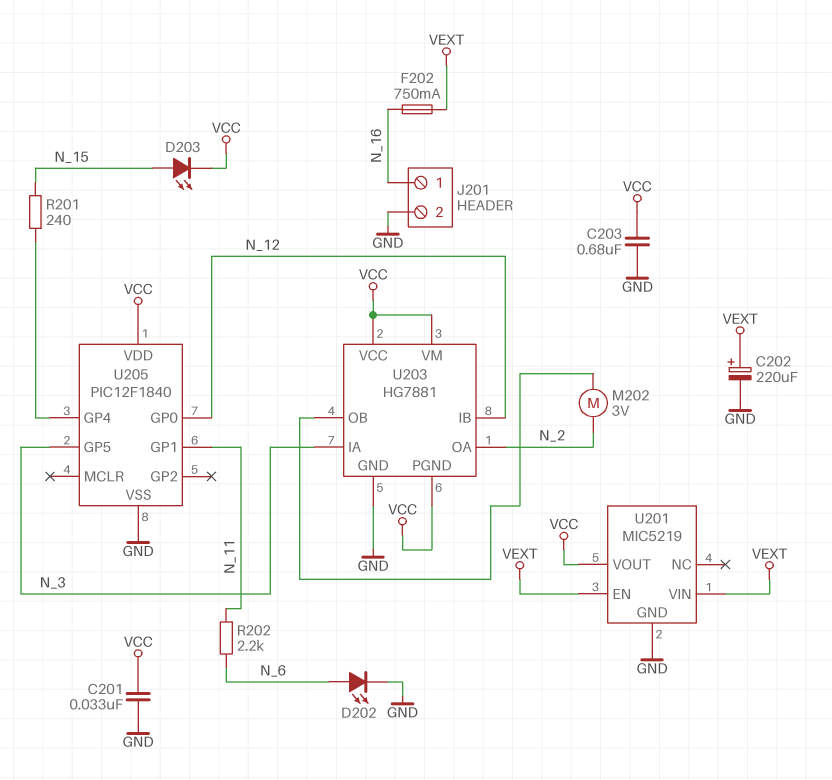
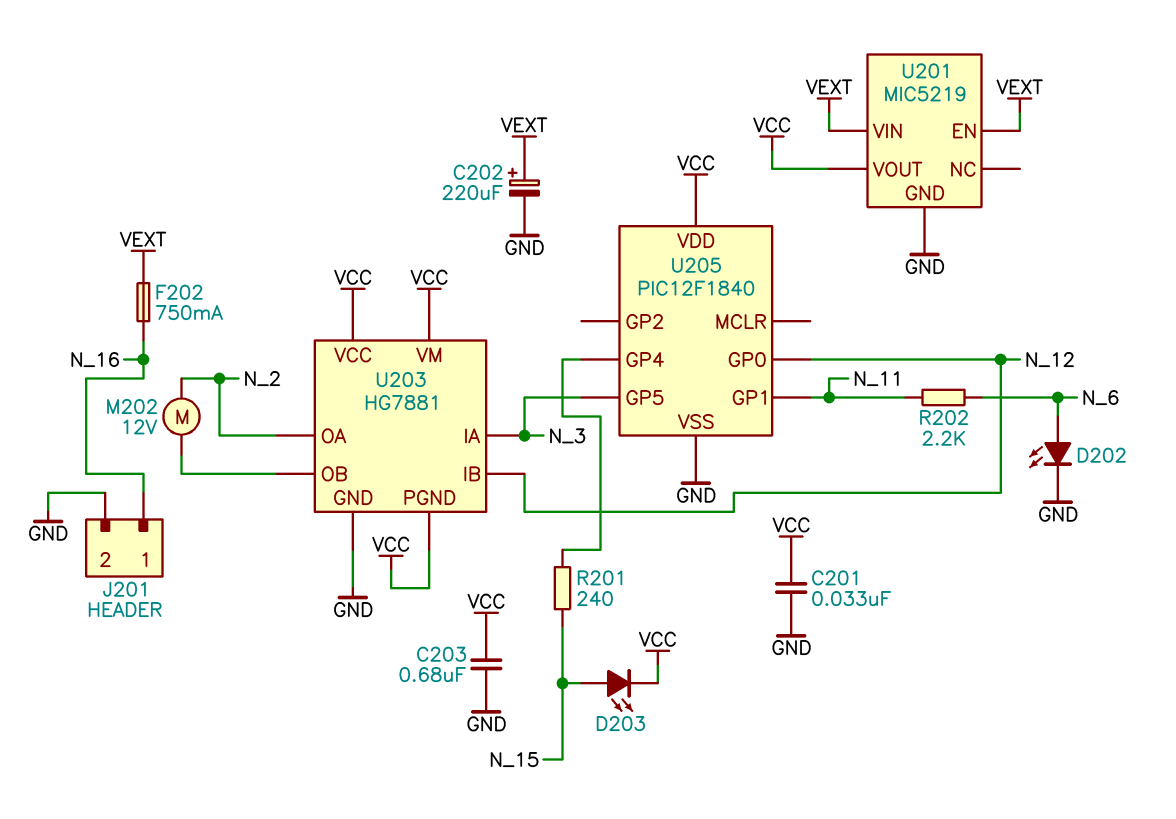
M202: motor 3V (N_2, U203/OB) -> motor 12V (N_2, U203/OB)

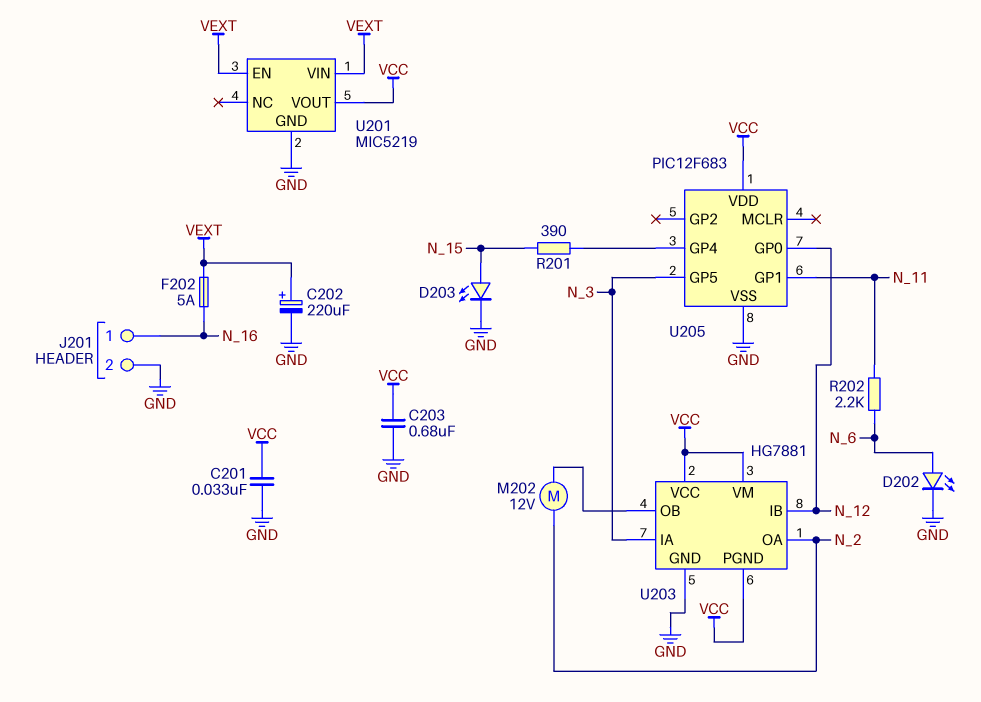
D203: LED (A N_15, K VCC) -> LED (A N_15, K GND)
F202: 750mA (N_16, VEXT) -> 5A (N_16, VEXT)
R201: 240 (N_15, U205/GP4) -> 390 (N_15, U205/GP4)
U205: PIC12F1840 -> PIC12F683

